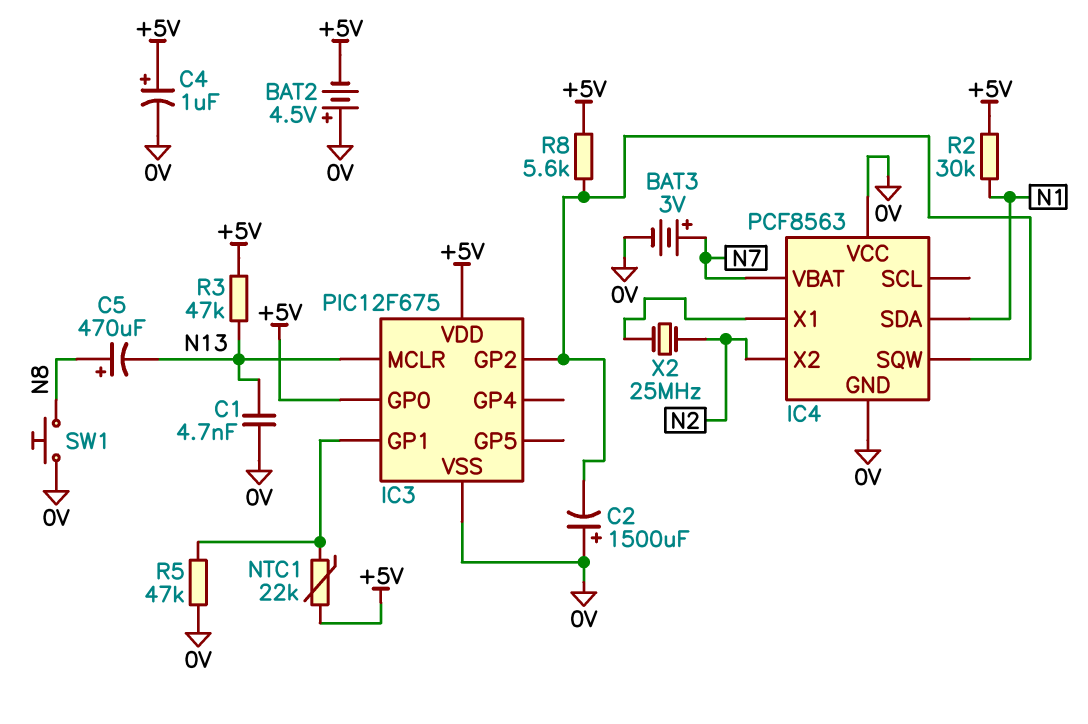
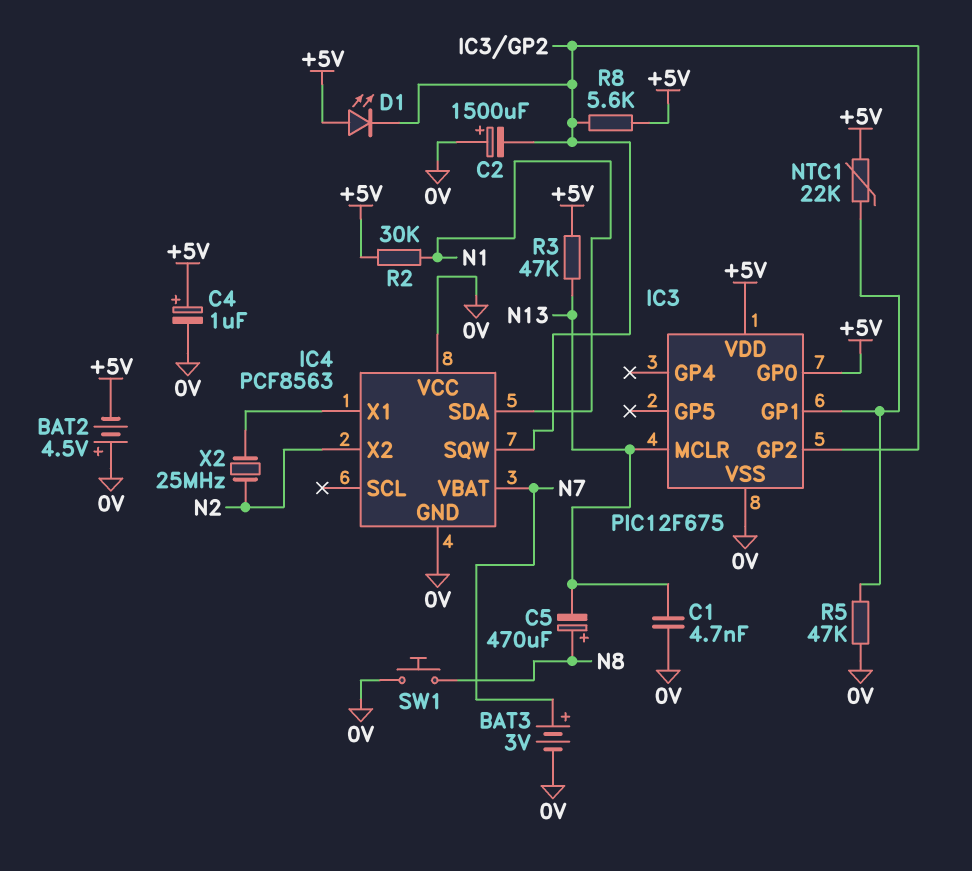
D1: none -> LED (A +5V, K IC3/GP2)

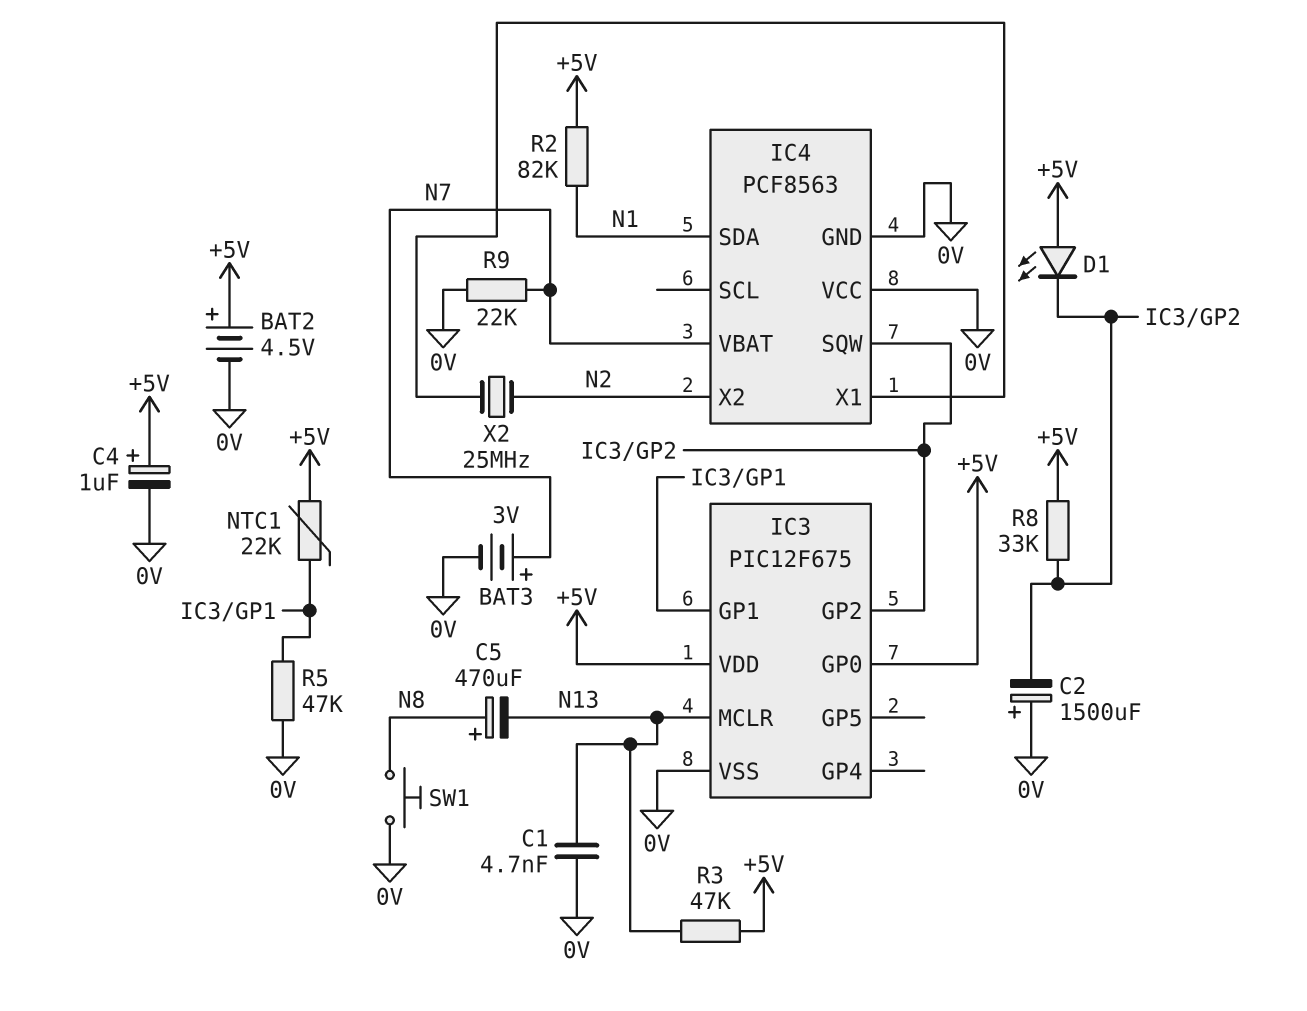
BAT2: 4.5V (plus 0V, minus +5V) -> 4.5V (plus +5V, minus 0V)
R2: 30k (+5V, N1) -> 82k (+5V, N1)
R8: 5.6k (+5V, IC3/GP2) -> 33k (+5V, IC3/GP2)
R9: none -> 22k (0V, N7)

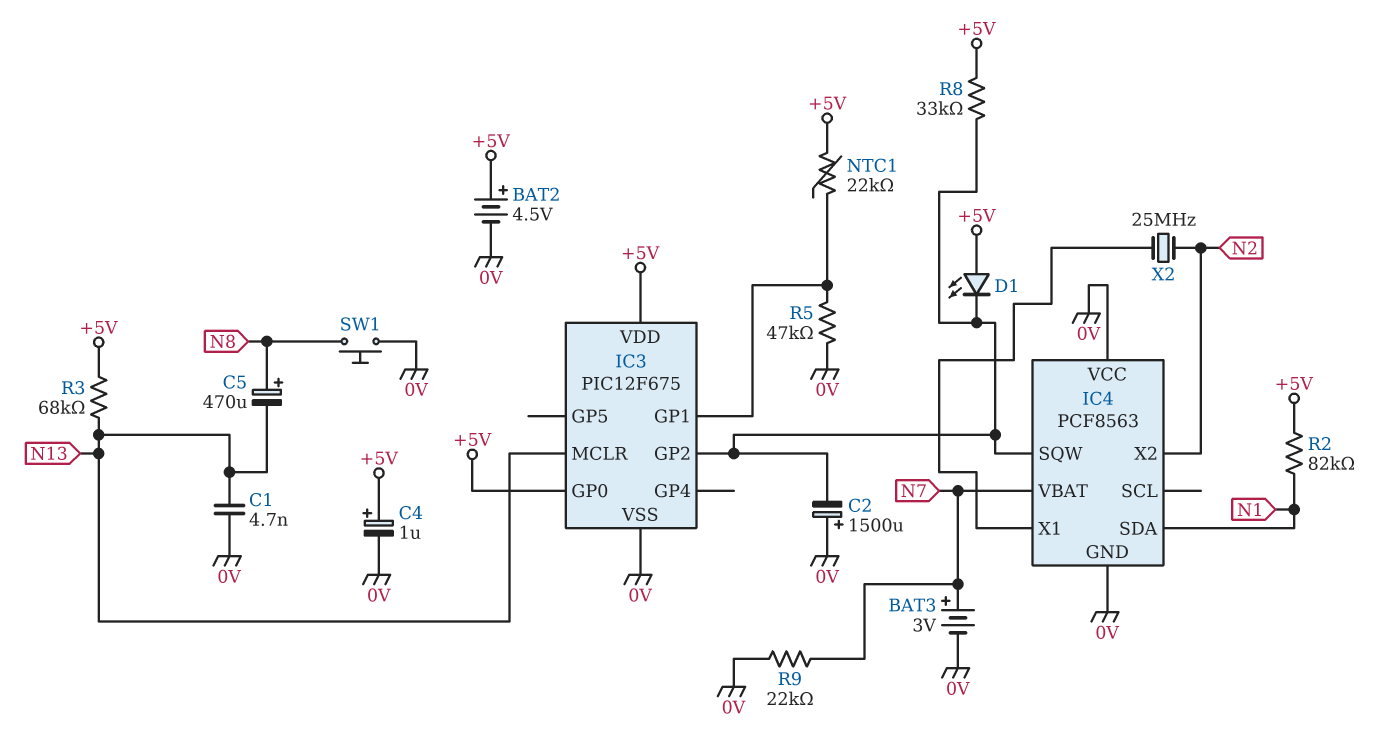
R3: 47k (+5V, N13) -> 68k (+5V, N13)

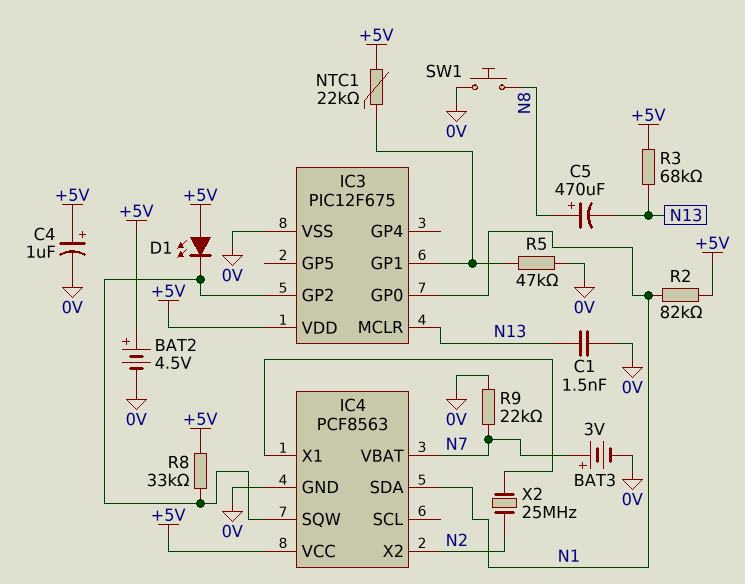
C1: 4.7nF (0V, N13) -> 1.5nF (0V, N13)
C2: 1500uF (plus 0V, minus IC3/GP2) -> none
IC3 pin GP0: +5V -> N1
IC4 pin VCC: 0V -> +5V

